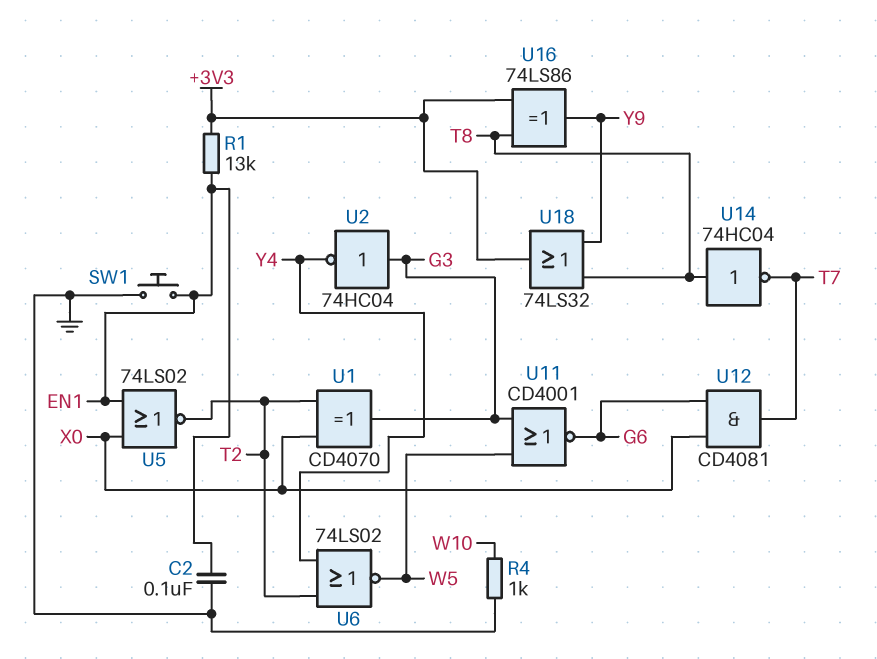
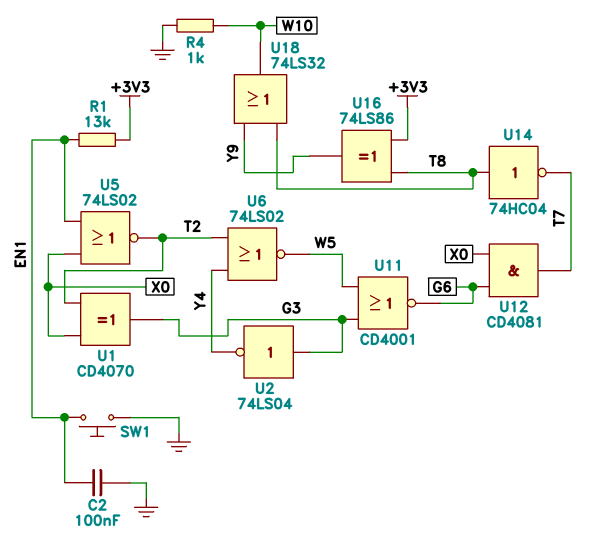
U2: NOT 74HC04 (in G3, out Y4) -> NOT 74LS04 (in G3, out Y4)
U18: OR 74LS32 (in T8, in Y9, out +3V3) -> OR 74LS32 (in T8, in Y9, out W10)

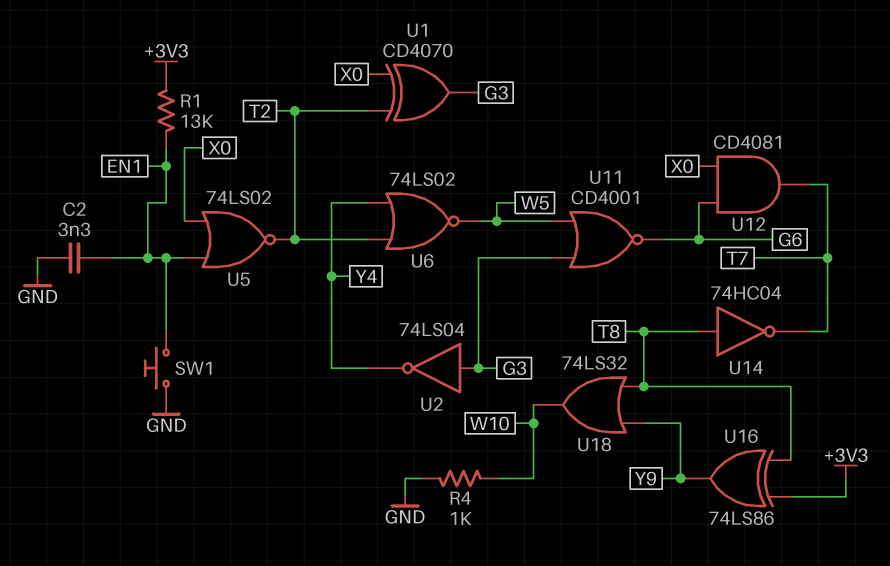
C2: 100nF (EN1, GND) -> 3.3nF (EN1, GND)

